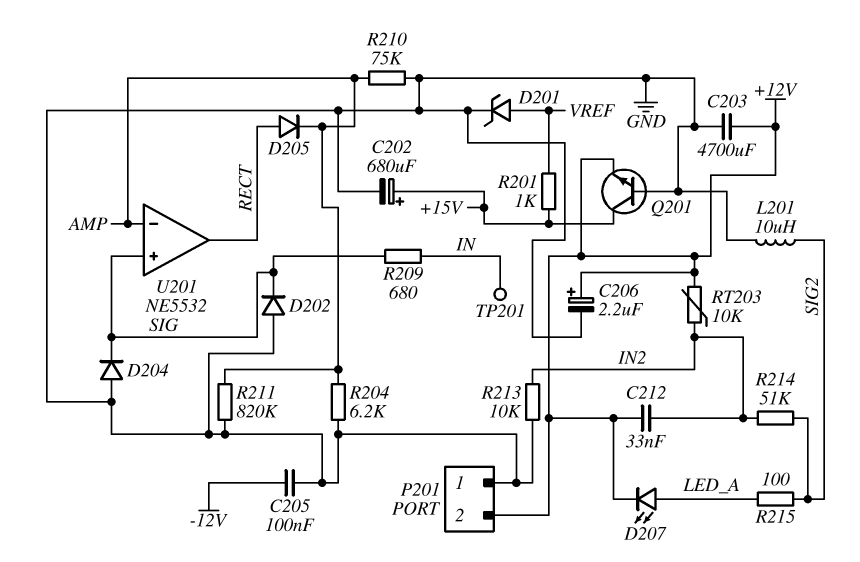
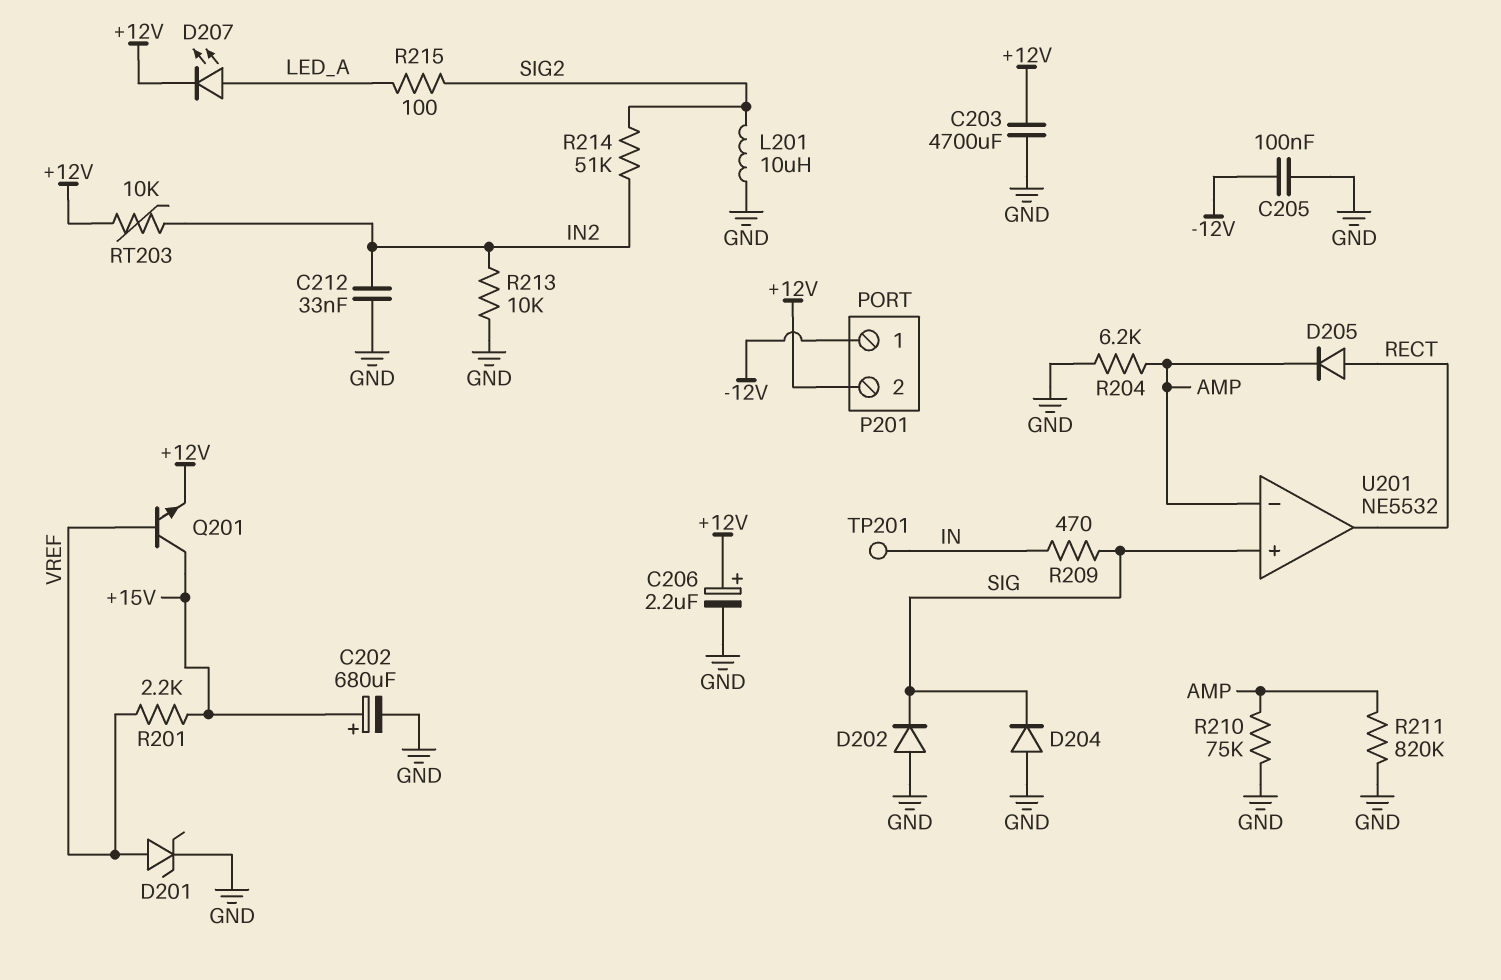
C212: 33nF (+12V, IN2) -> 33nF (GND, IN2)
P201 pin 1: GND -> -12V
Q201: NPN (B GND, C +15V, E +12V) -> NPN (B VREF, C +15V, E +12V)
R201: 1k (+15V, VREF) -> 2.2k (+15V, VREF)
R209: 680 (IN, SIG) -> 470 (IN, SIG)

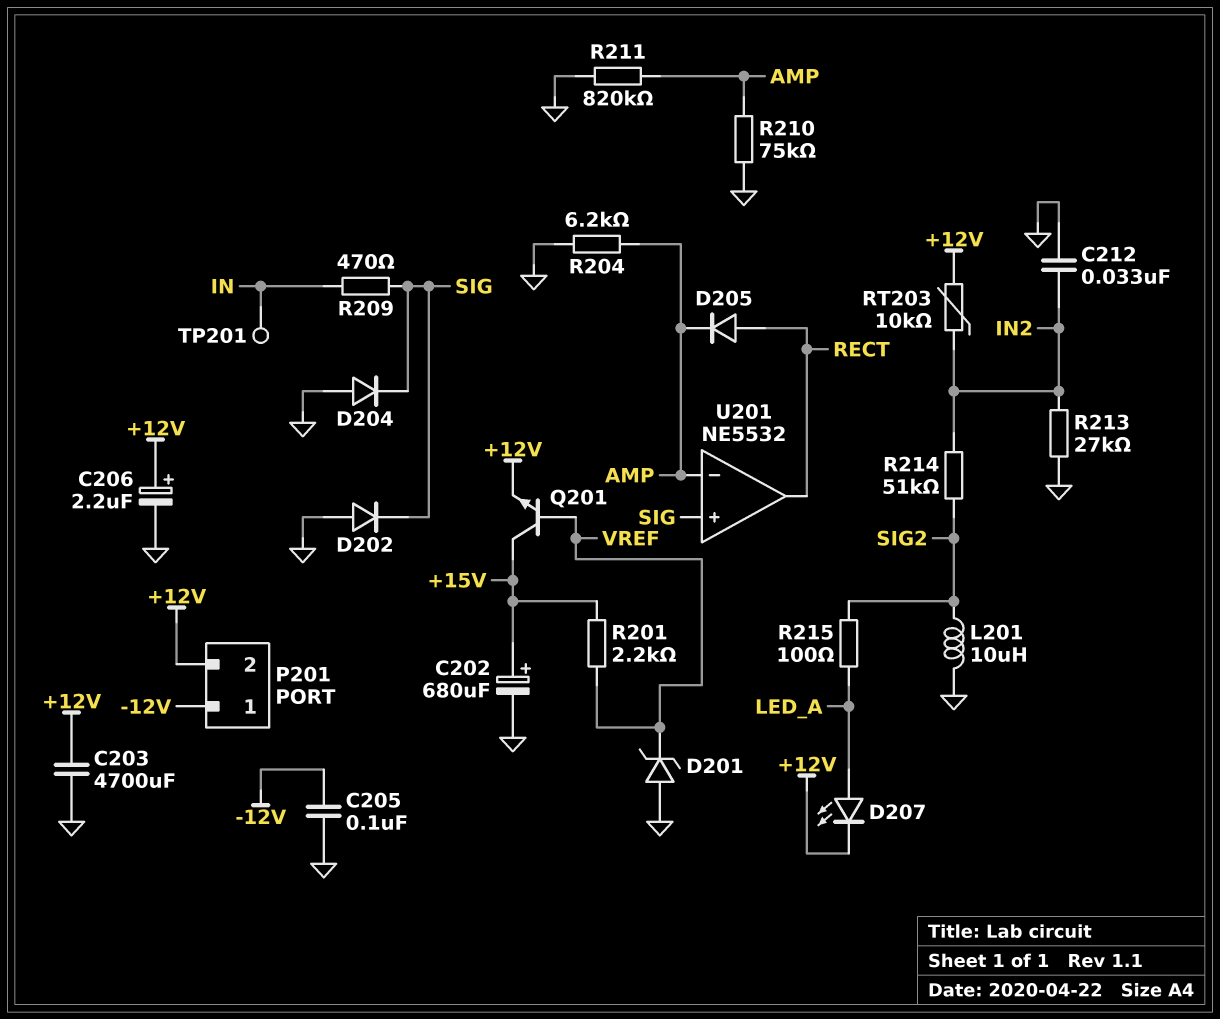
D201: zener (A VREF, K GND) -> zener (A GND, K VREF)
R213: 10k (GND, IN2) -> 27k (GND, IN2)

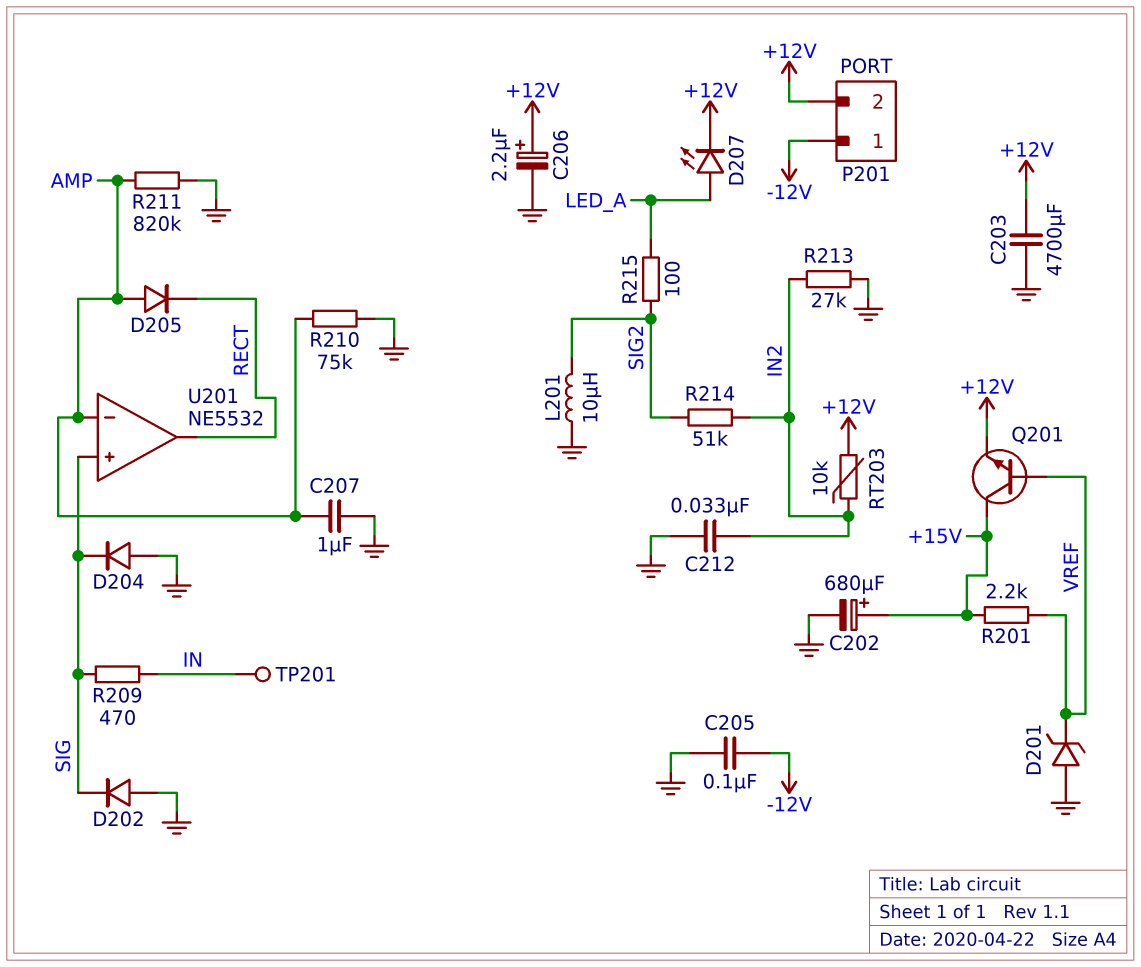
C207: none -> 1uF (AMP, GND)
D205: diode (A RECT, K AMP) -> diode (A AMP, K RECT)
R204: 6.2k (AMP, GND) -> none

